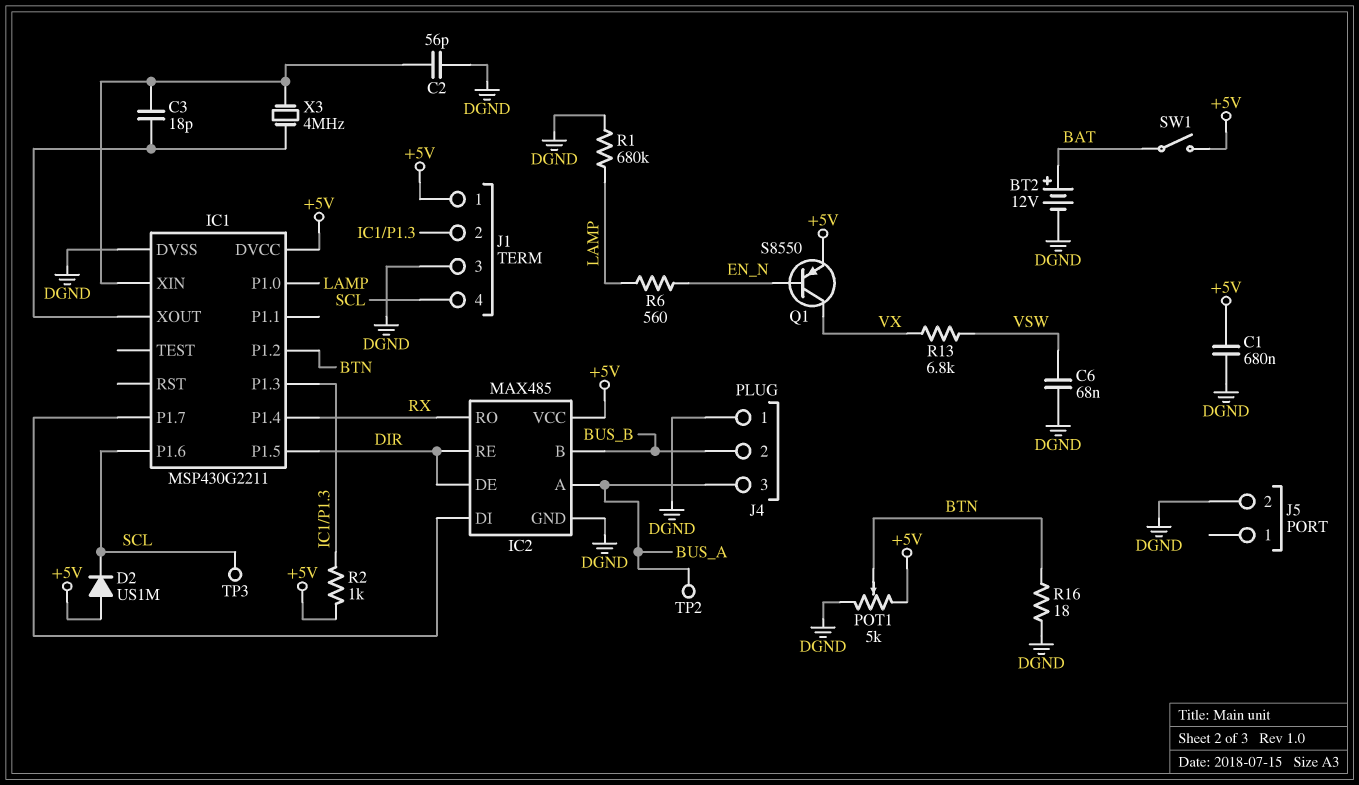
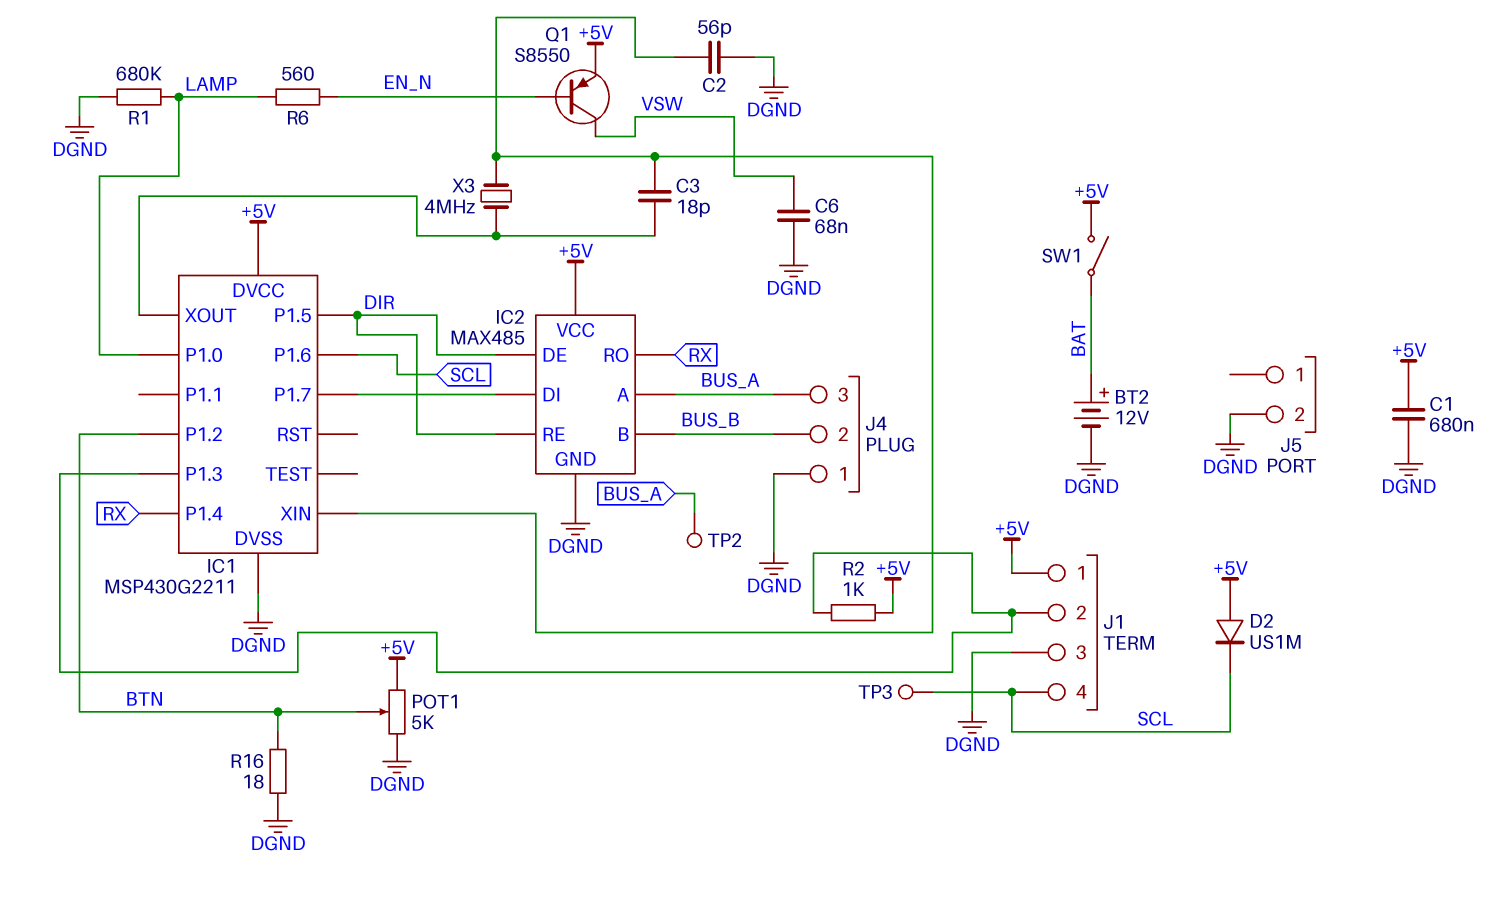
Q1: PNP S8550 (B EN_N, C VX, E +5V) -> PNP S8550 (B EN_N, C VSW, E +5V)
R13: 6.8k (VSW, VX) -> none

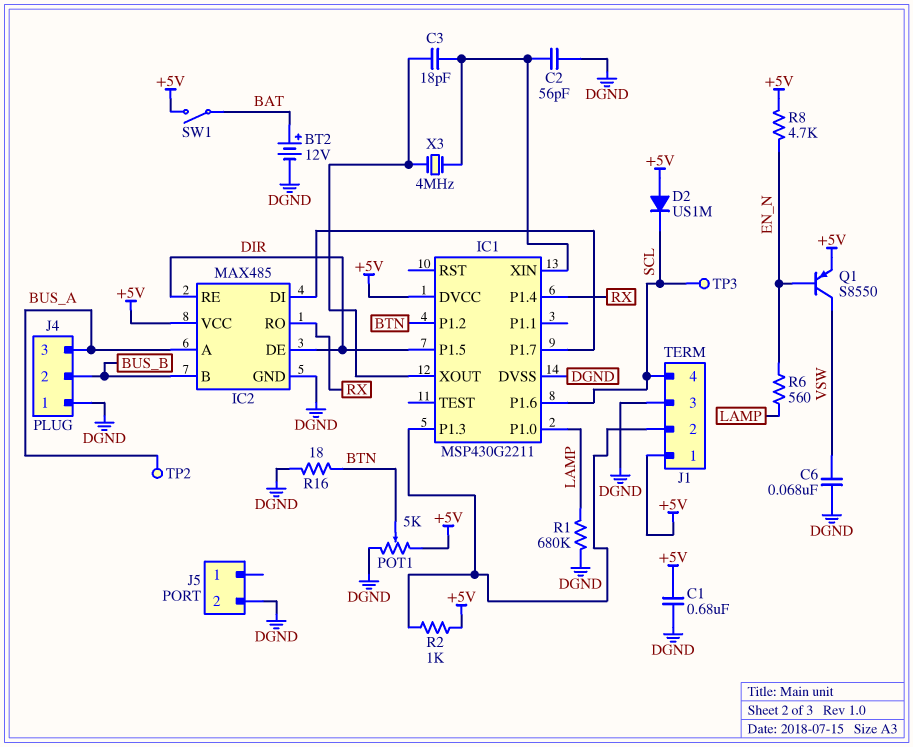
R8: none -> 4.7k (+5V, EN_N)

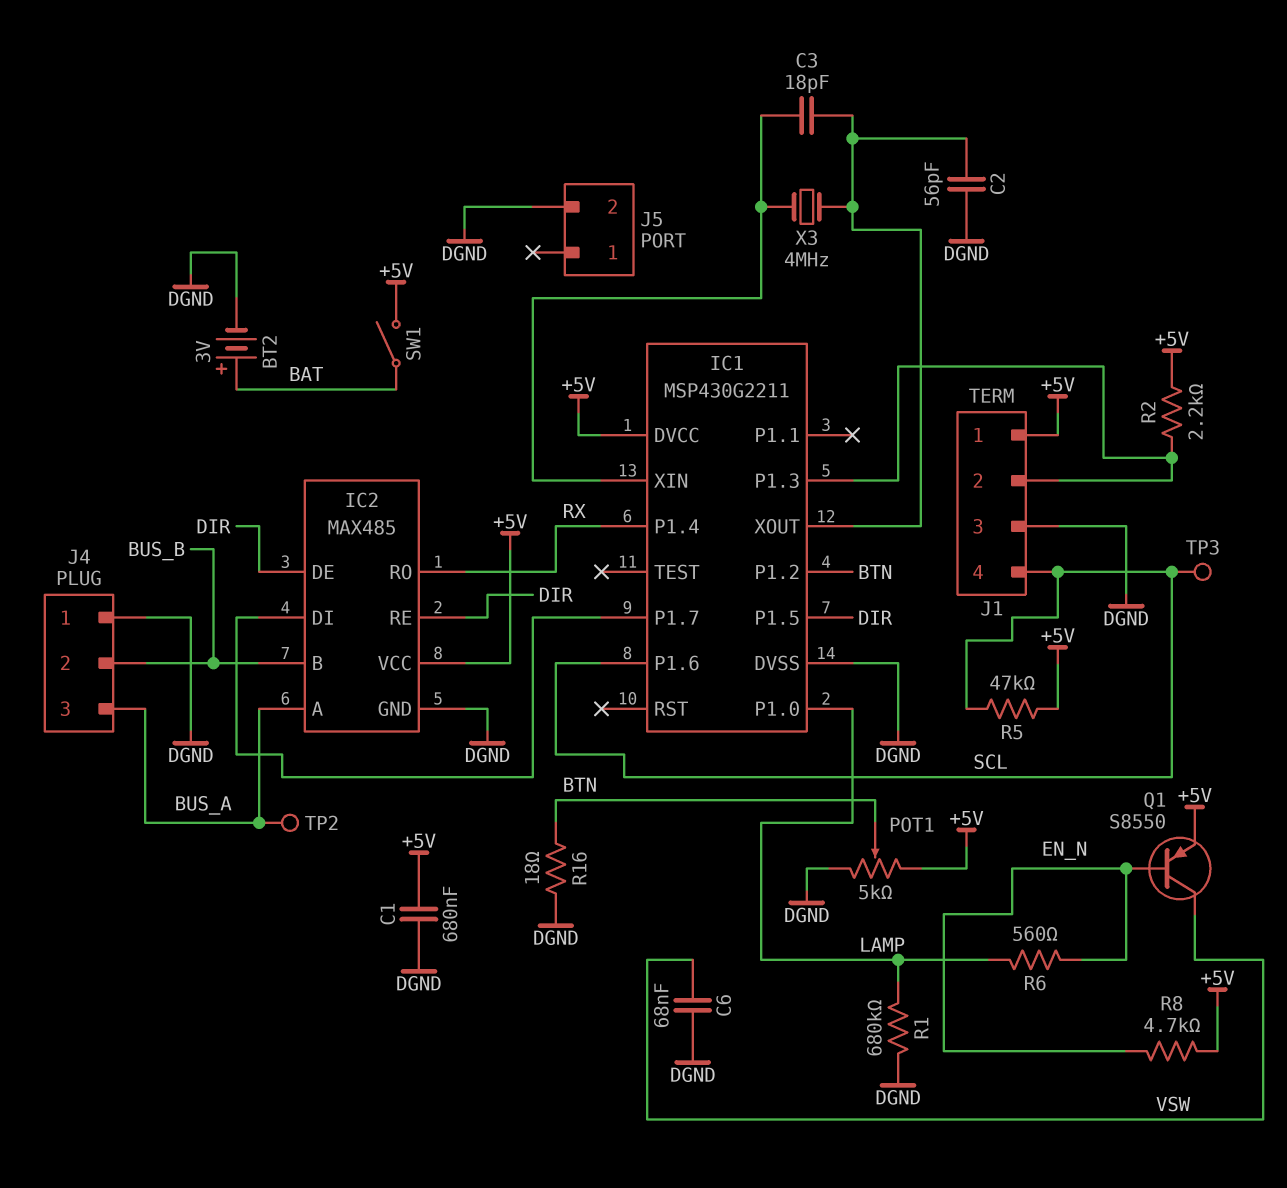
BT2: 12V (plus BAT, minus DGND) -> 3V (plus BAT, minus DGND)
C2: 56pF (DGND, IC1/XIN) -> 56pF (DGND, IC1/XOUT)
D2: diode US1M (A +5V, K SCL) -> none
R2: 1k (+5V, IC1/P1.3) -> 2.2k (+5V, IC1/P1.3)
R5: none -> 47k (+5V, SCL)

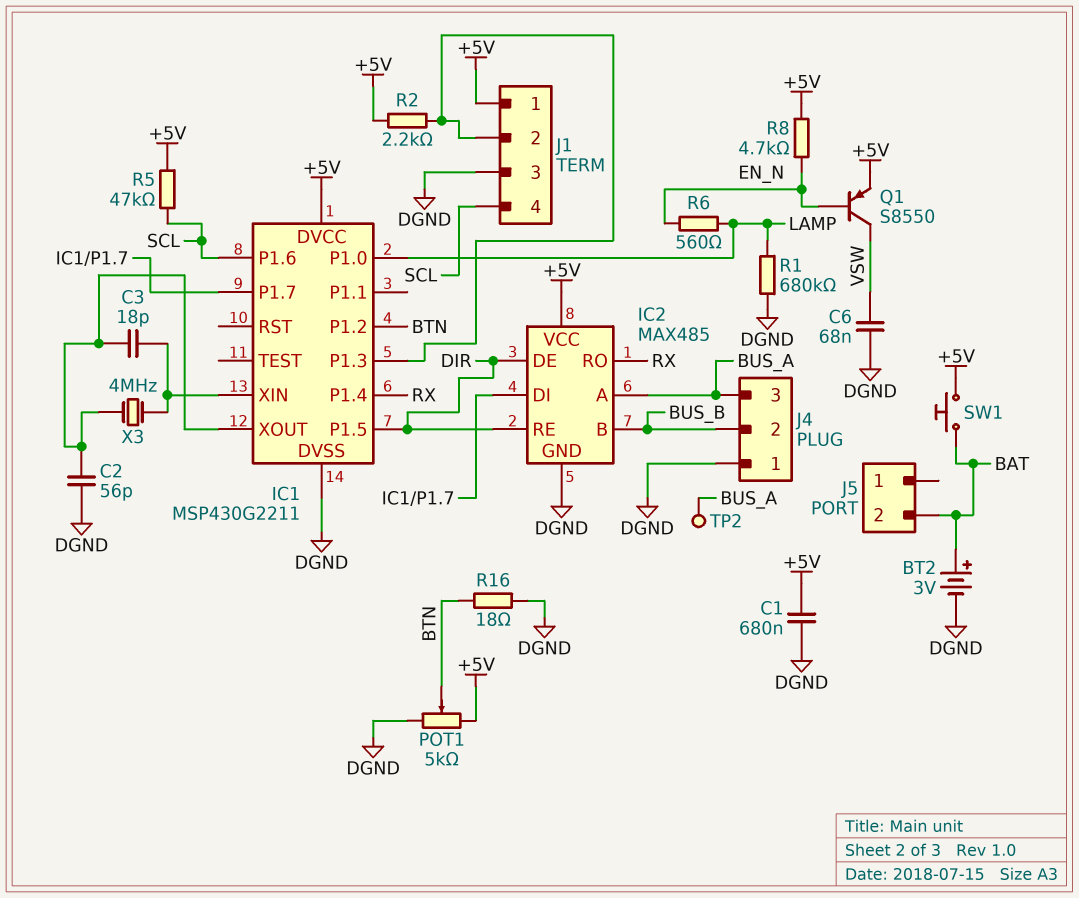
J5 pin 2: DGND -> BAT
SW1: switch (+5V, BAT) -> button (+5V, BAT)
TP3: test point (SCL) -> none

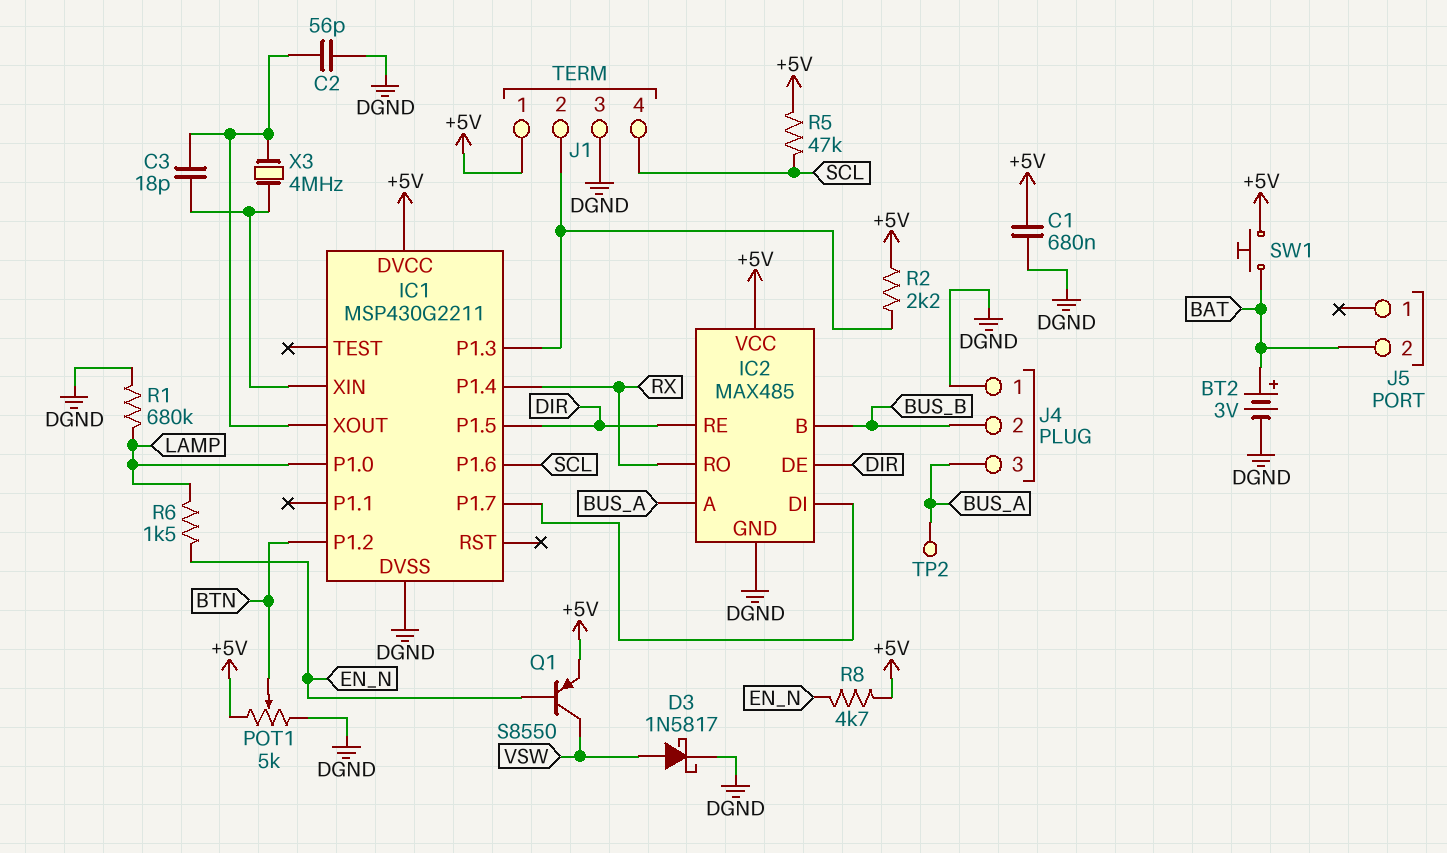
C6: 68nF (DGND, VSW) -> none
D3: none -> schottky 1N5817 (A VSW, K DGND)
R6: 560 (EN_N, LAMP) -> 1.5k (EN_N, LAMP)
R16: 18 (BTN, DGND) -> none

